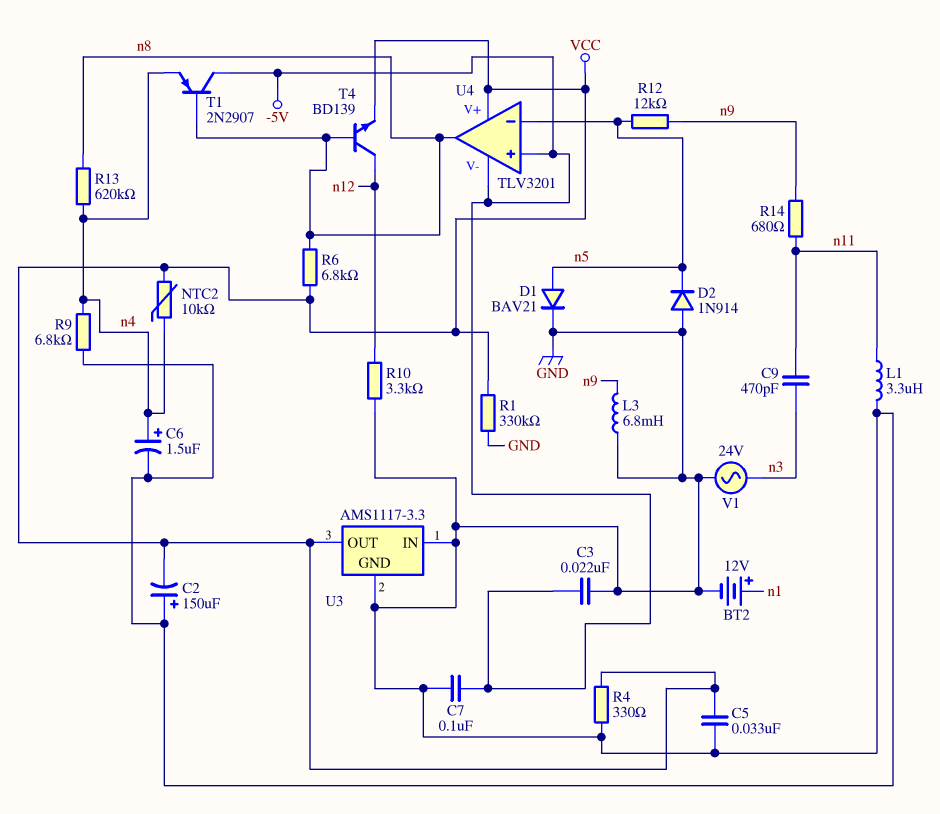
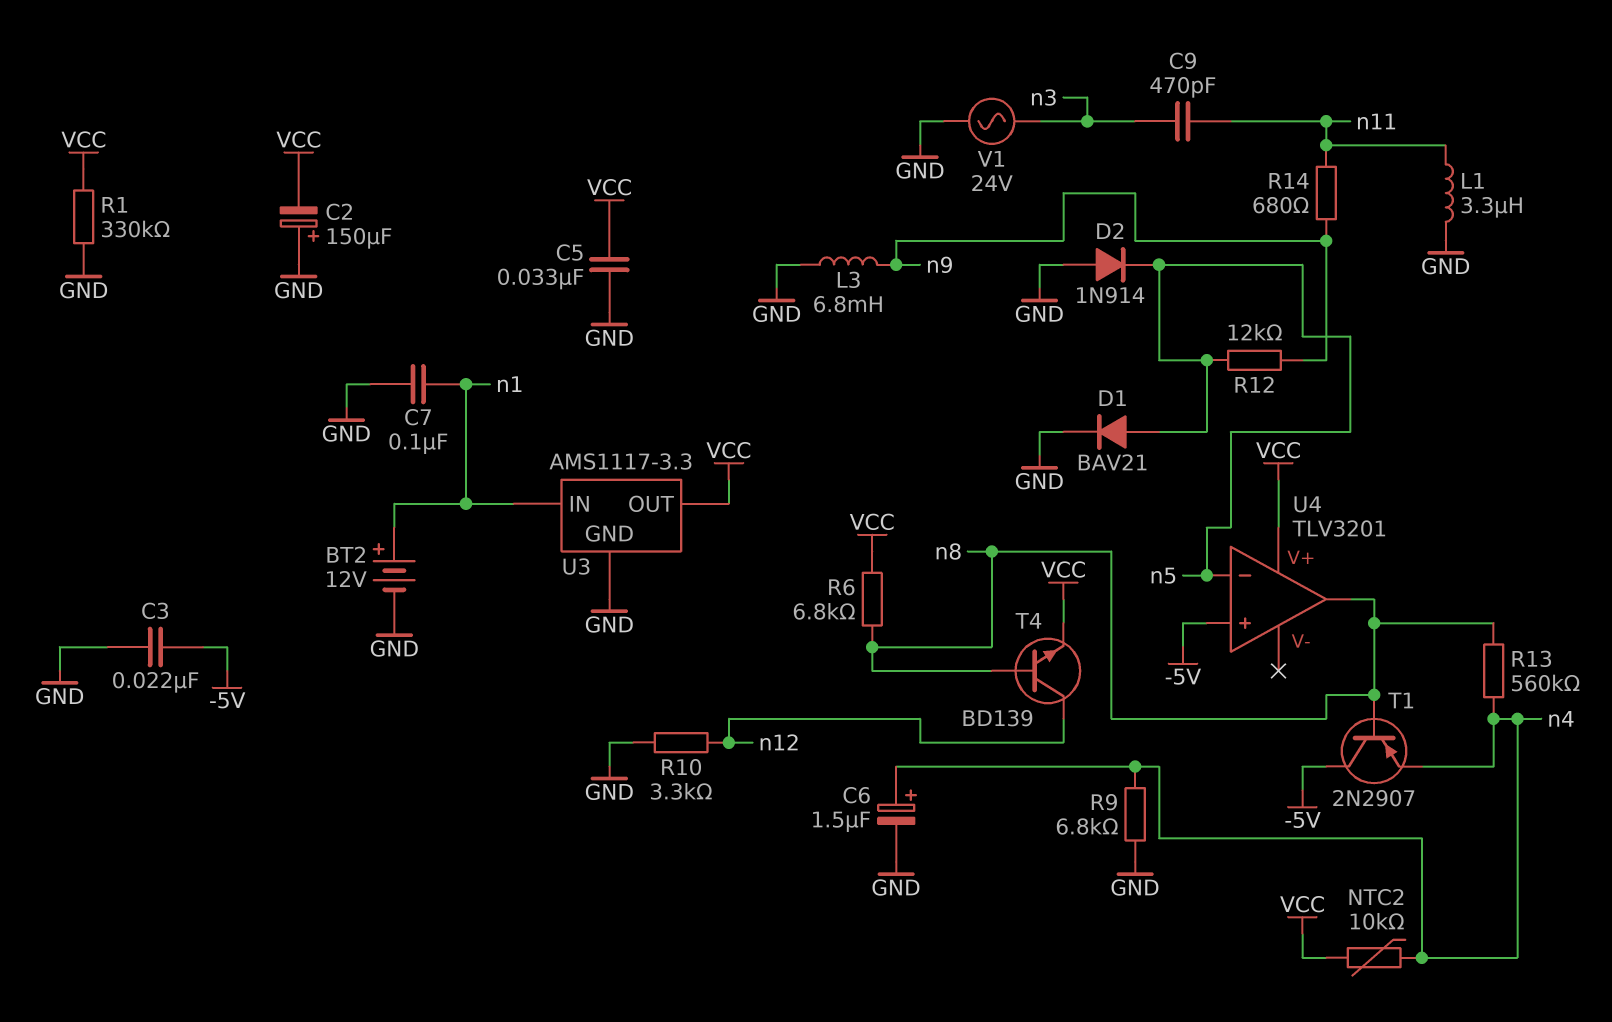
C7: 100nF (-5V, GND) -> 100nF (GND, n1)
R4: 330 (GND, VCC) -> none
R13: 620k (n4, n8) -> 560k (n4, n8)
U3 pin IN: GND -> n1
U4 pin V-: -5V -> none

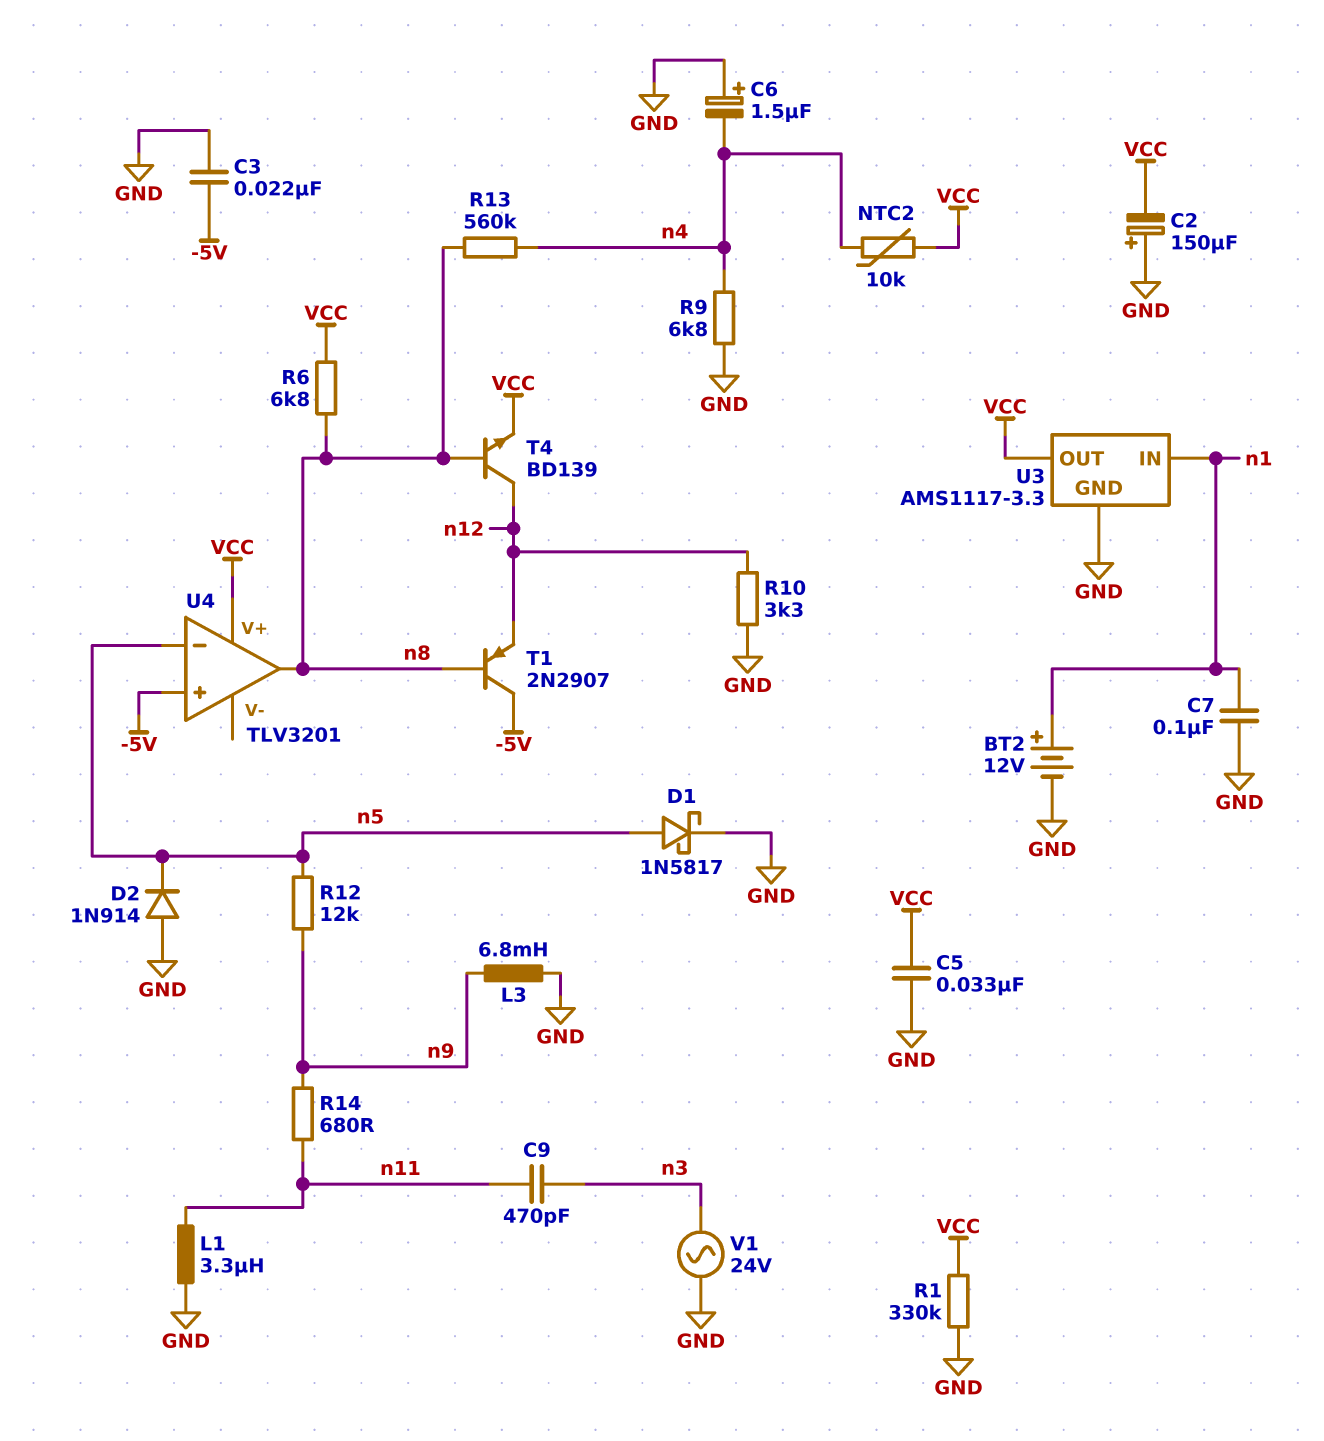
C6: 1.5uF (plus n4, minus GND) -> 1.5uF (plus GND, minus n4)
D1: diode BAV21 (A n5, K GND) -> schottky 1N5817 (A n5, K GND)
T1: PNP 2N2907 (B n8, C -5V, E n4) -> PNP 2N2907 (B n8, C -5V, E n12)

